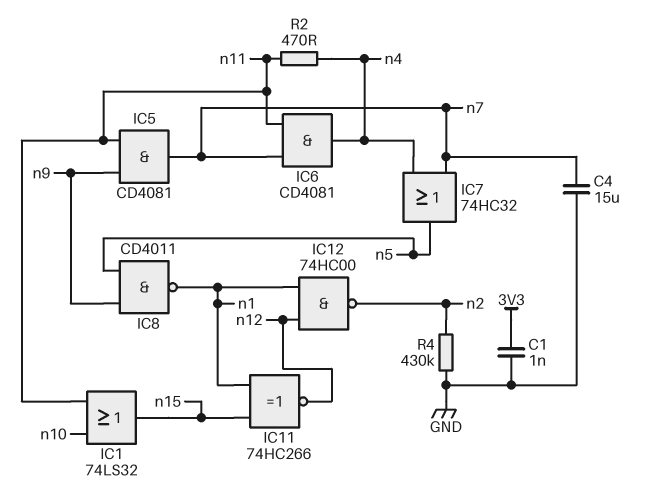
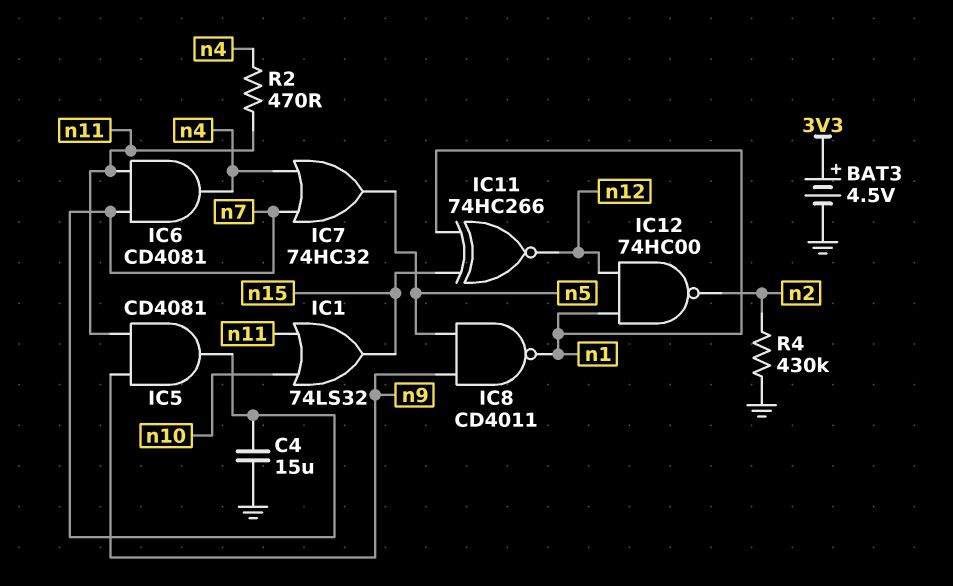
BAT3: none -> 4.5V (plus 3V3, minus GND)
C1: 1nF (3V3, GND) -> none

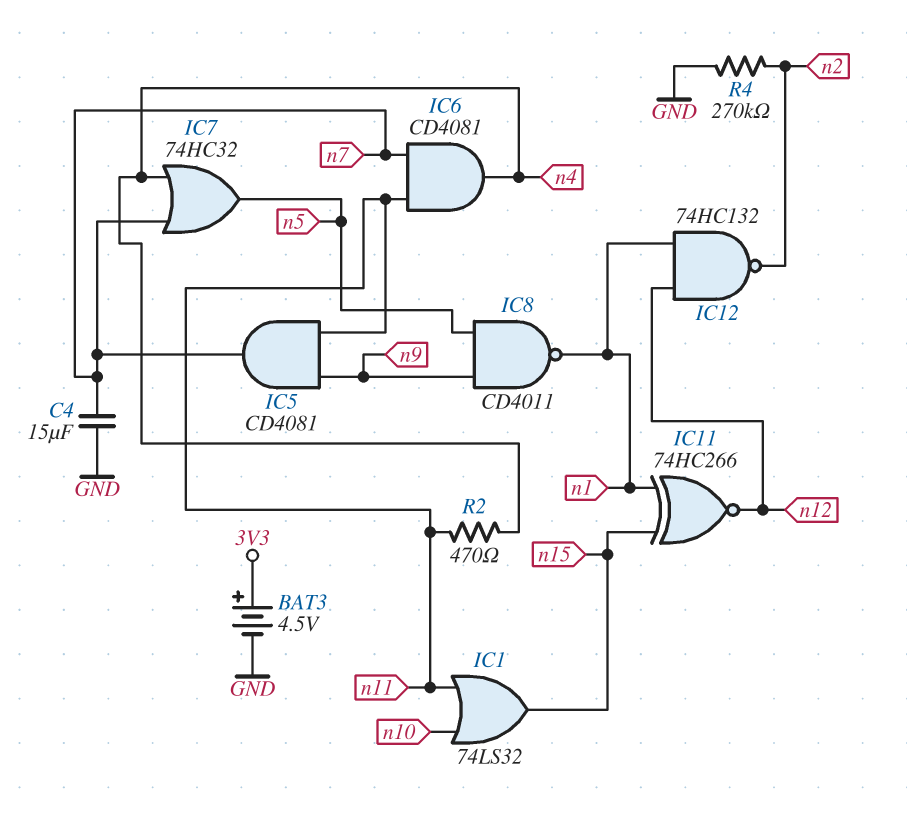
IC12: NAND 74HC00 (in n1, in n12, out n2) -> NAND 74HC132 (in n1, in n12, out n2)
R4: 430k (GND, n2) -> 270k (GND, n2)

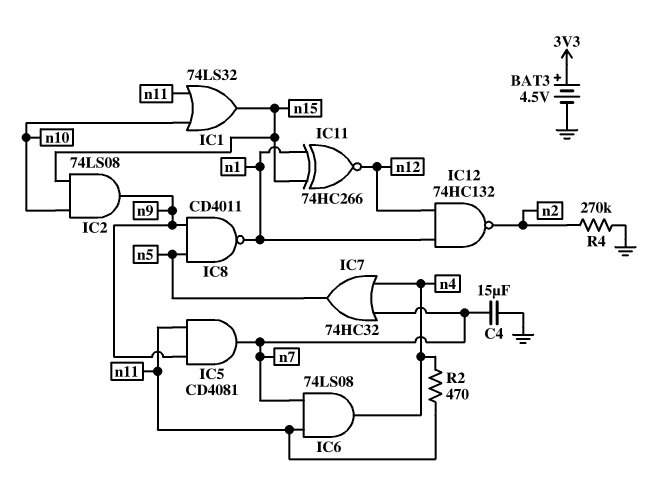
IC2: none -> AND 74LS08 (in n10, in n15, out n9)
IC6: AND CD4081 (in n7, in n11, out n4) -> AND 74LS08 (in n7, in n11, out n4)

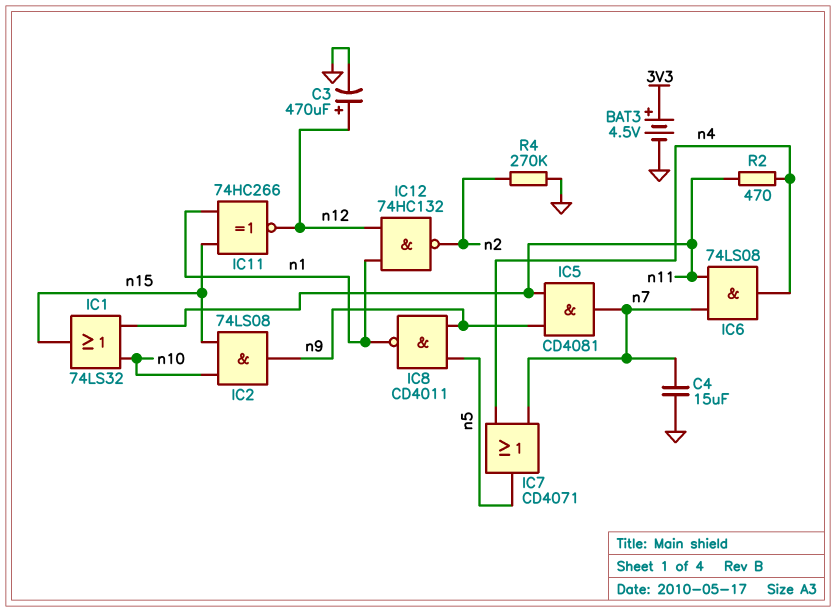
C3: none -> 470uF (plus n12, minus GND)
IC7: OR 74HC32 (in n4, in n7, out n5) -> OR CD4071 (in n4, in n7, out n5)

